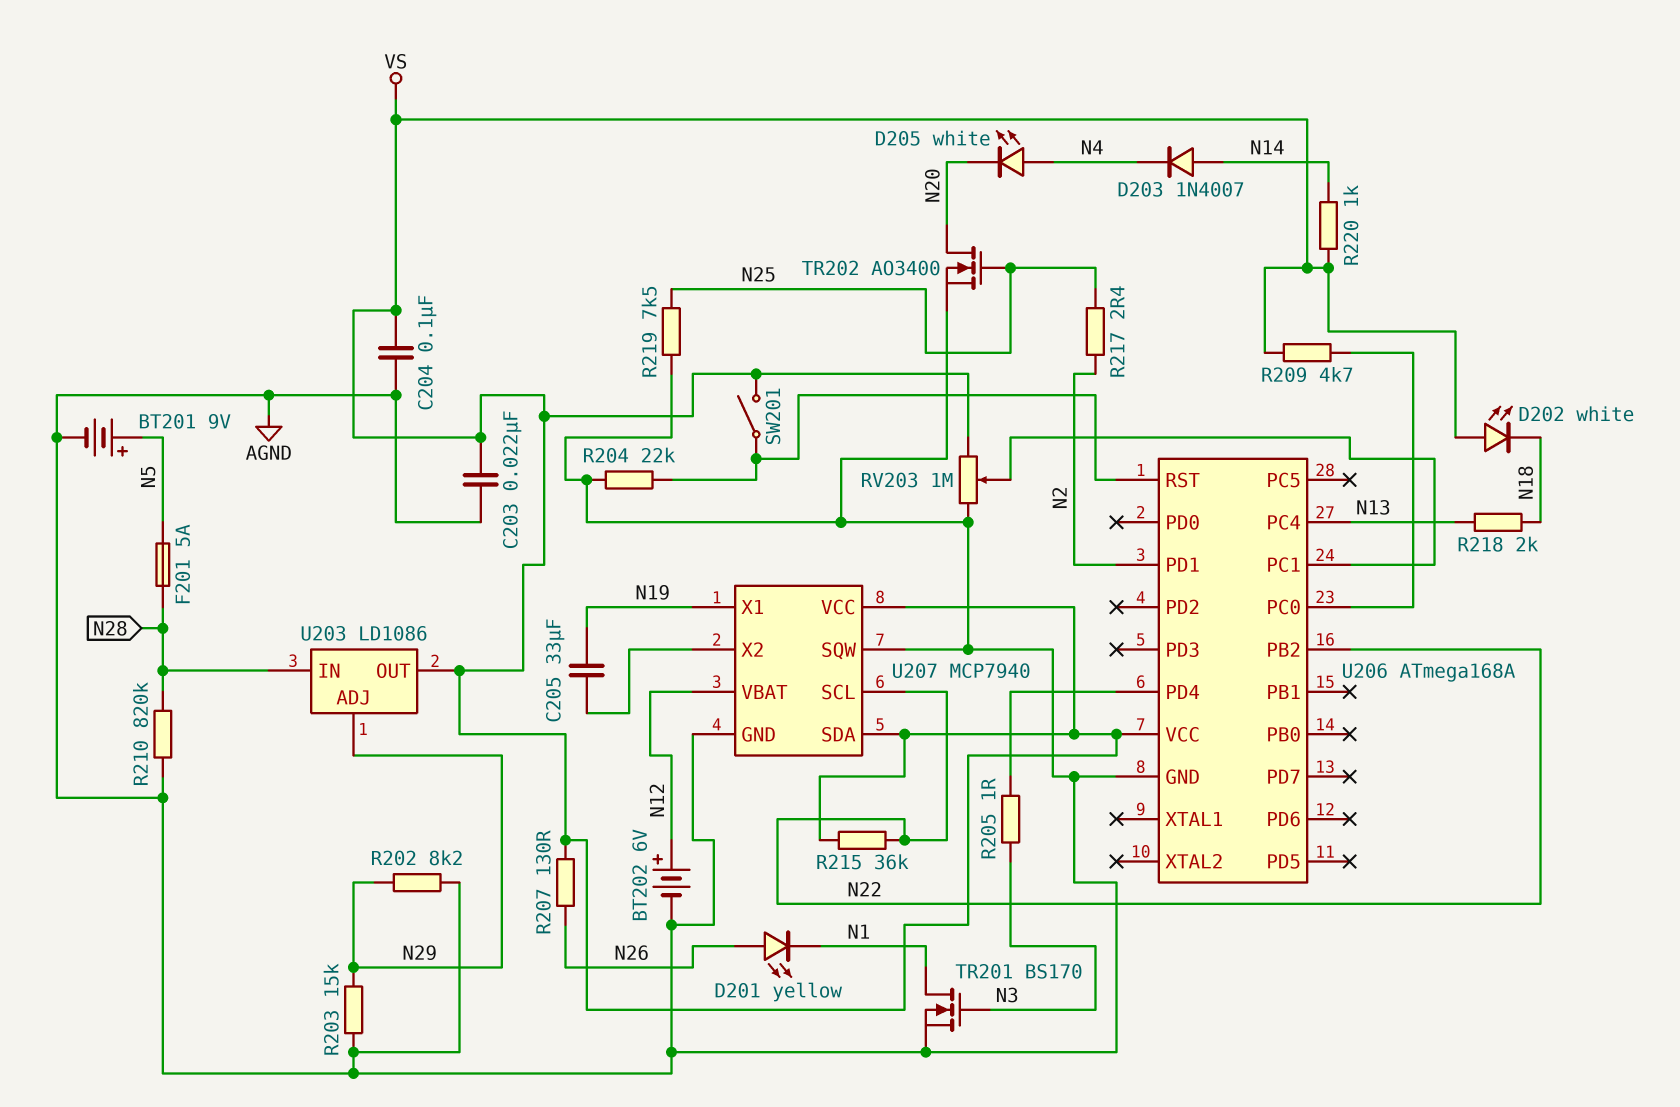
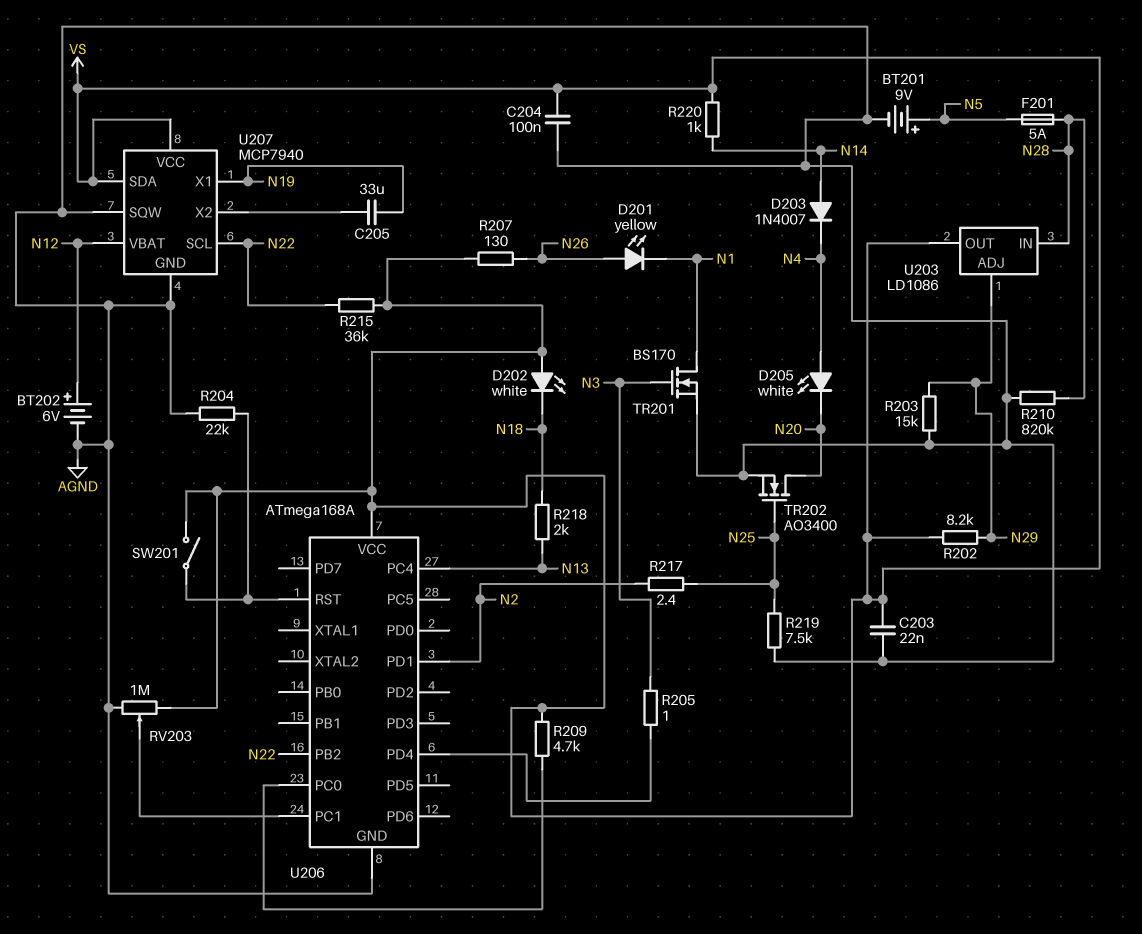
R202: 8.2k (AGND, N29) -> 8.2k (N29, VS)

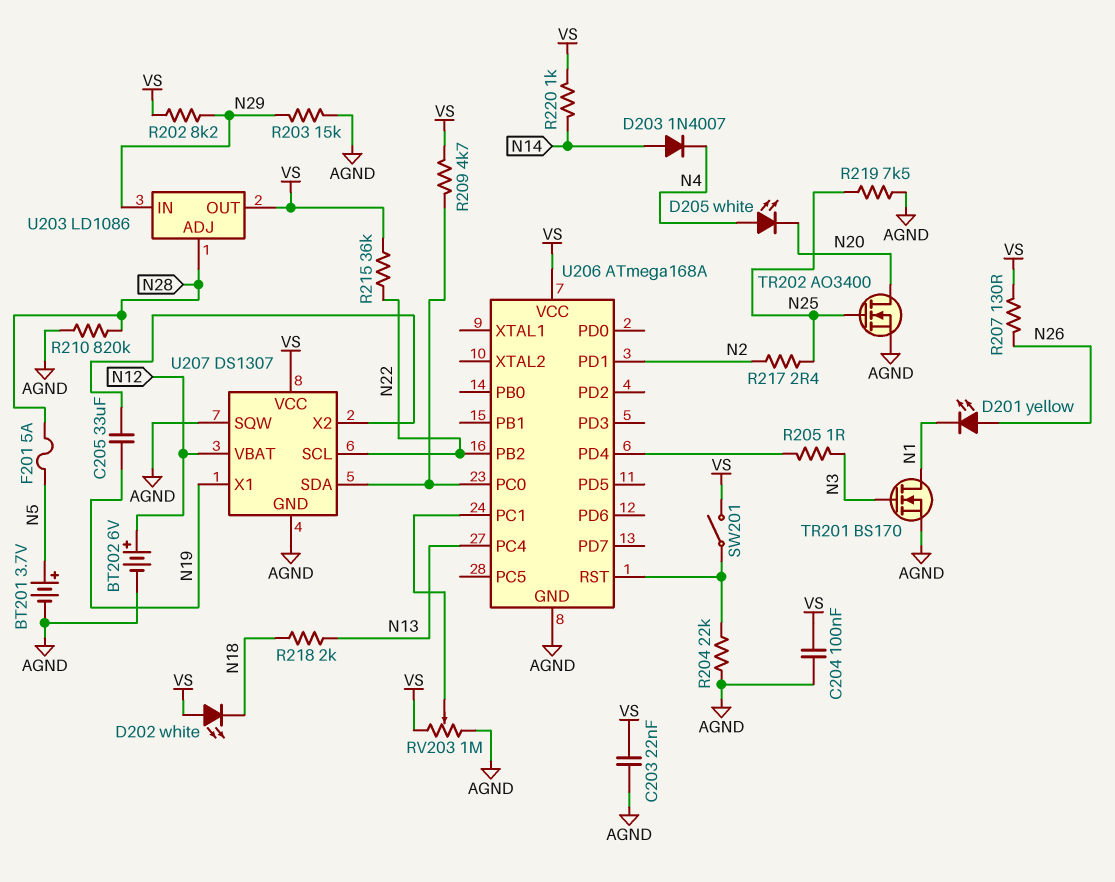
BT201: 9V (plus N5, minus AGND) -> 3.7V (plus N5, minus AGND)
U203 pin ADJ: N29 -> N28
U203 pin IN: N28 -> N29
U207: MCP7940 -> DS1307
U207 pin SDA: VS -> U206/PC0

